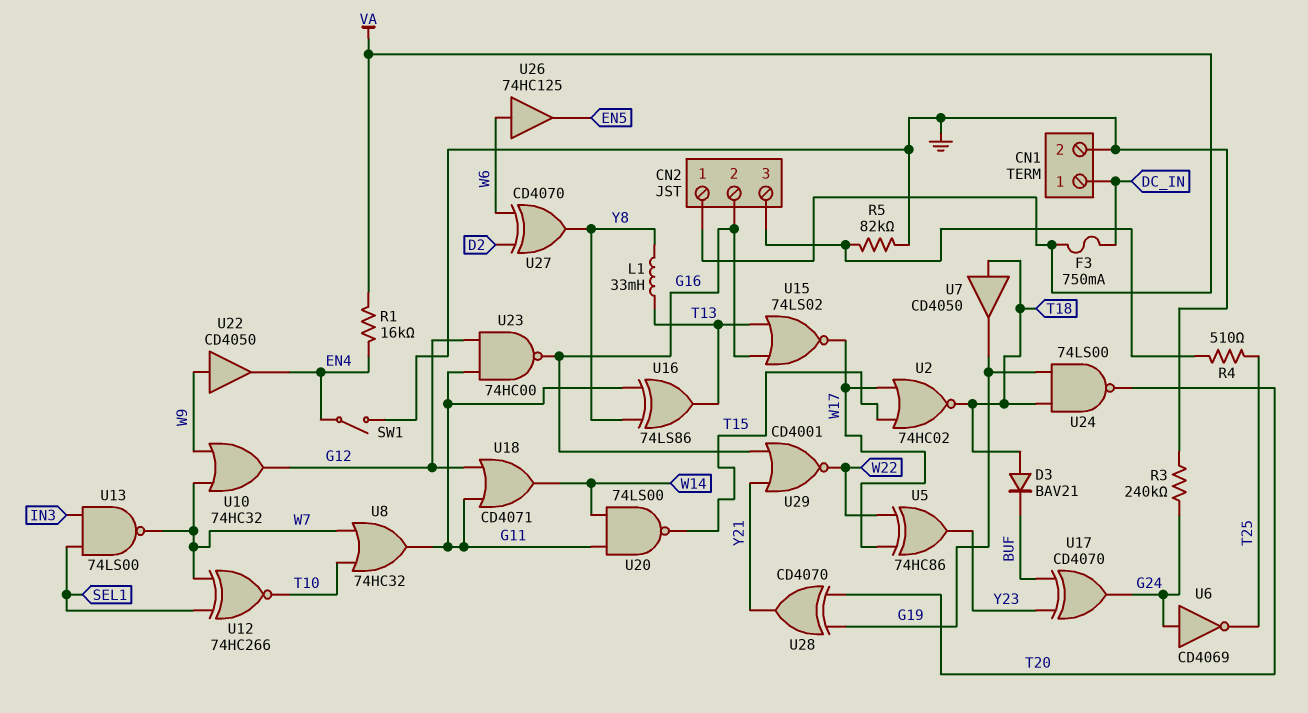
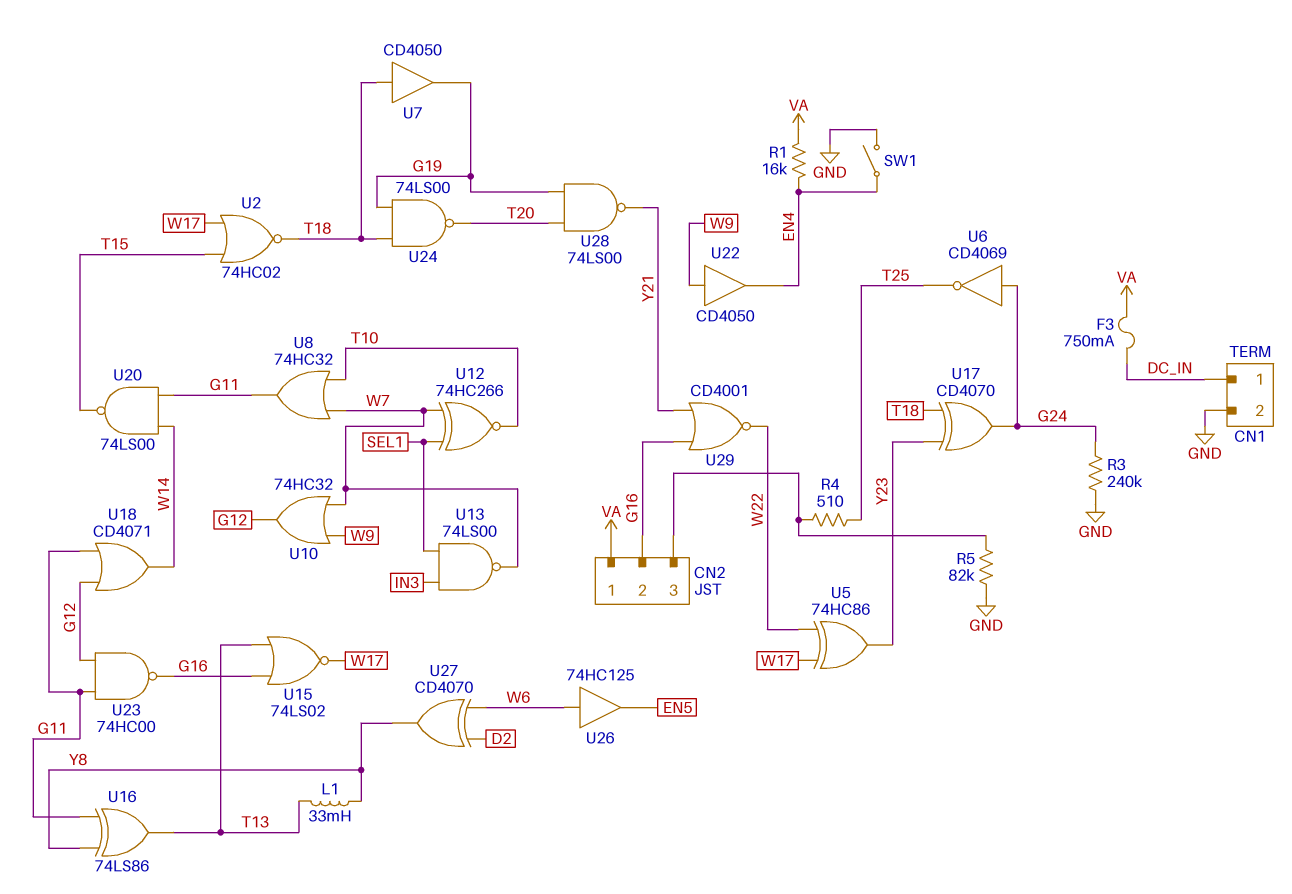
D3: diode BAV21 (A T18, K BUF) -> none
U17: XOR CD4070 (in BUF, in Y23, out G24) -> XOR CD4070 (in T18, in Y23, out G24)
U28: XOR CD4070 (in G19, in T20, out Y21) -> NAND 74LS00 (in G19, in T20, out Y21)

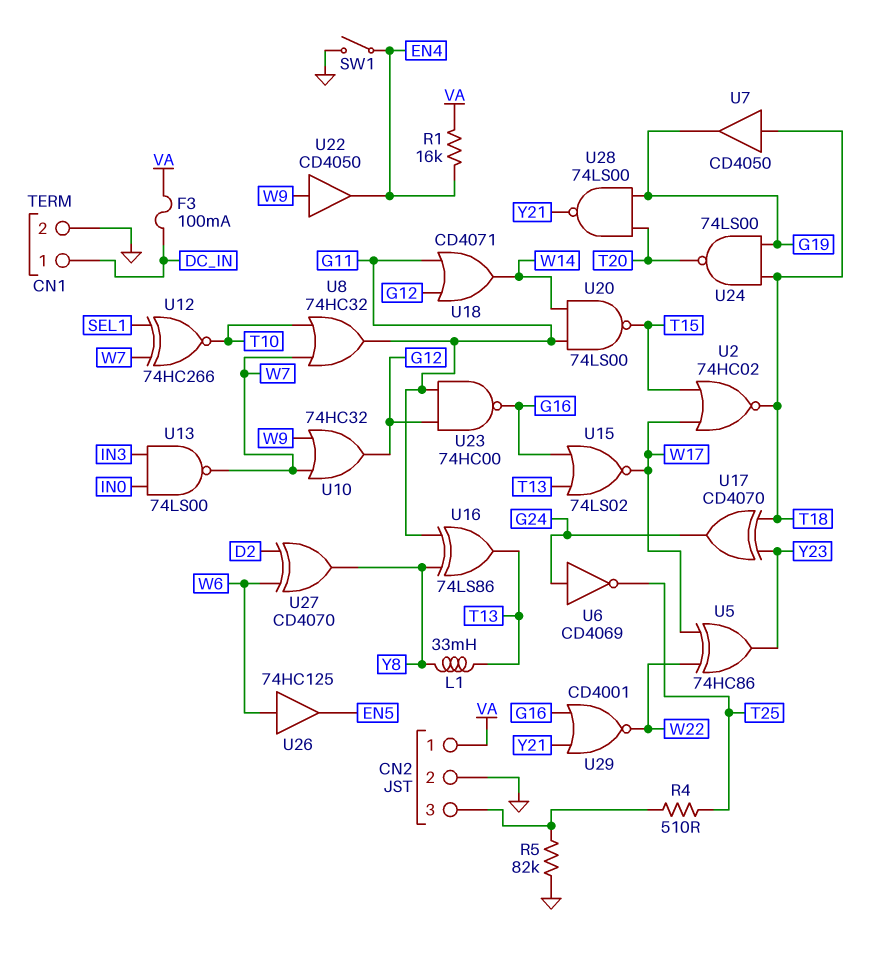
CN2 pin 2: G16 -> GND
F3: 750mA (DC_IN, VA) -> 100mA (DC_IN, VA)
R3: 240k (G24, GND) -> none
U13: NAND 74LS00 (in IN3, in SEL1, out W7) -> NAND 74LS00 (in IN0, in IN3, out W7)

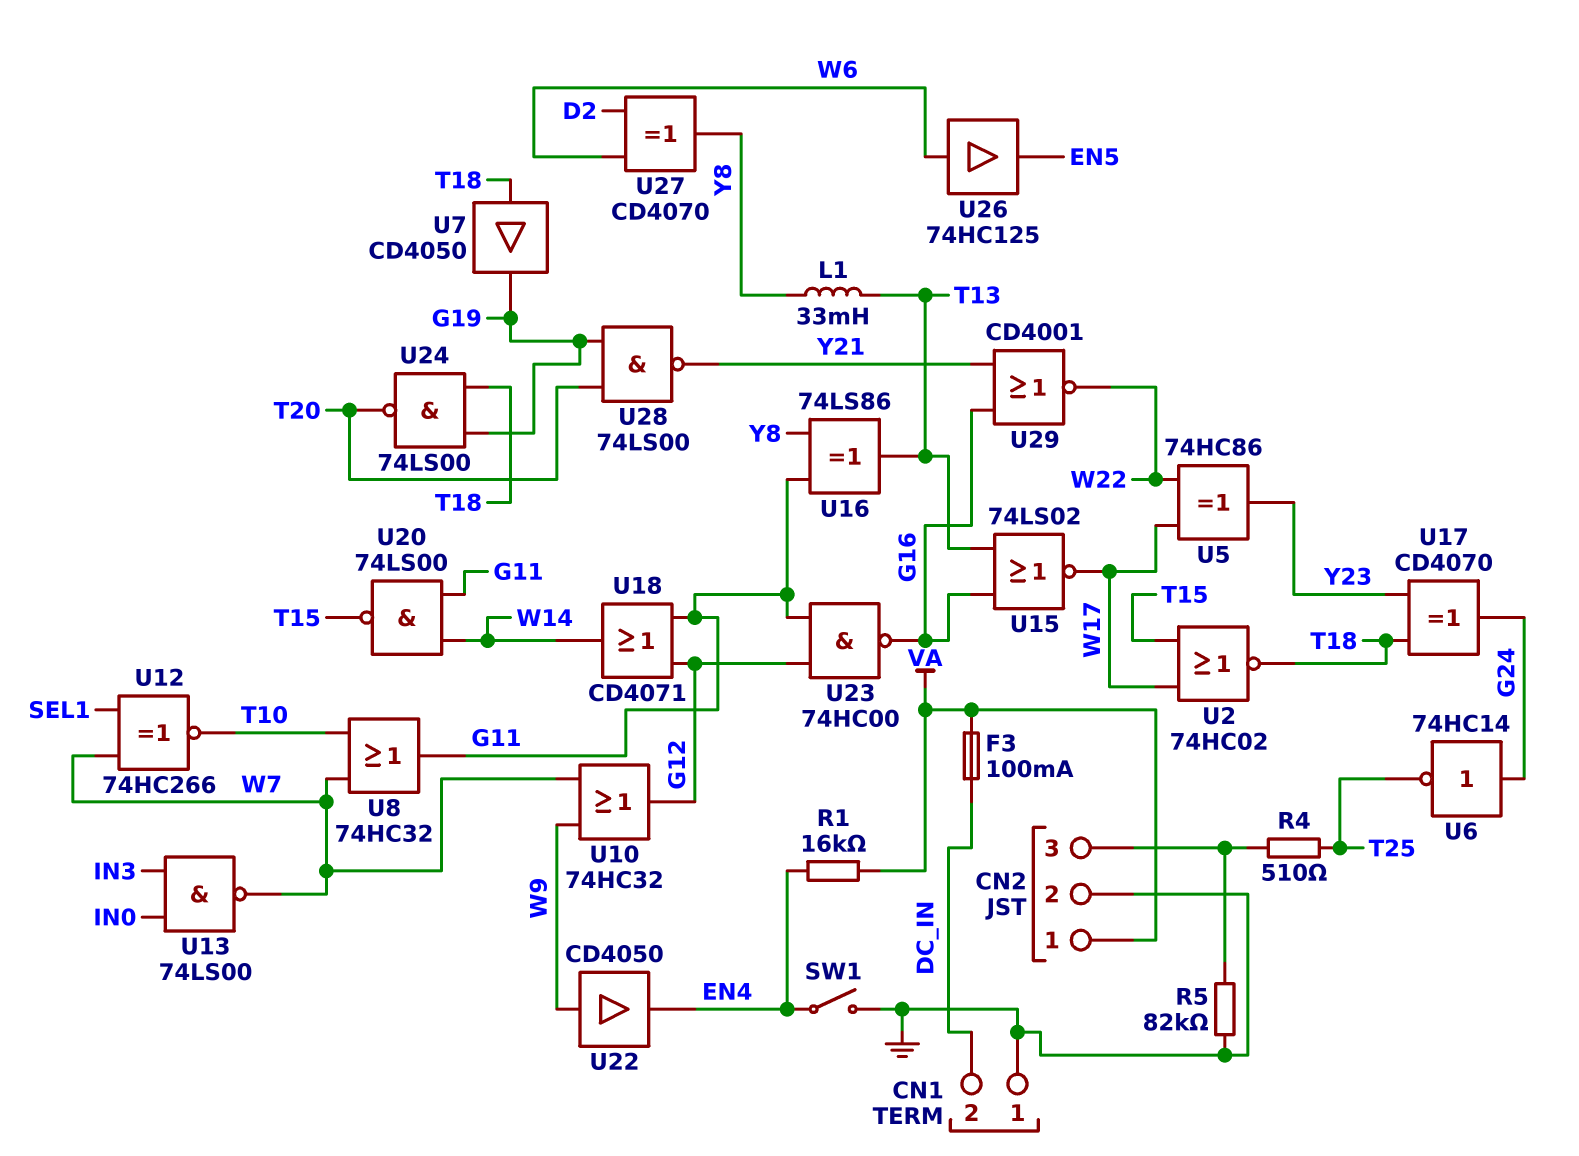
CN1 pin 1: DC_IN -> GND
CN1 pin 2: GND -> DC_IN
U6: NOT CD4069 (in G24, out T25) -> NOT 74HC14 (in G24, out T25)

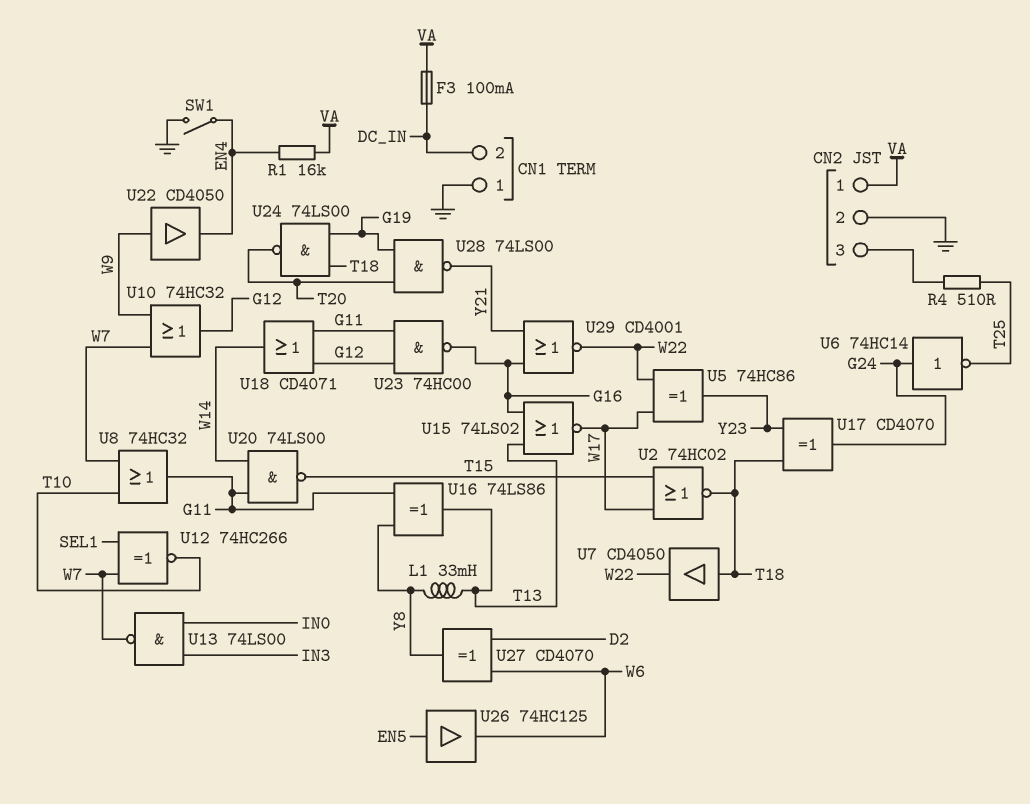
R5: 82k (CN2/3, GND) -> none
U7: buffer CD4050 (in T18, out G19) -> buffer CD4050 (in T18, out W22)
U26: buffer 74HC125 (in W6, out EN5) -> buffer 74HC125 (in EN5, out W6)

